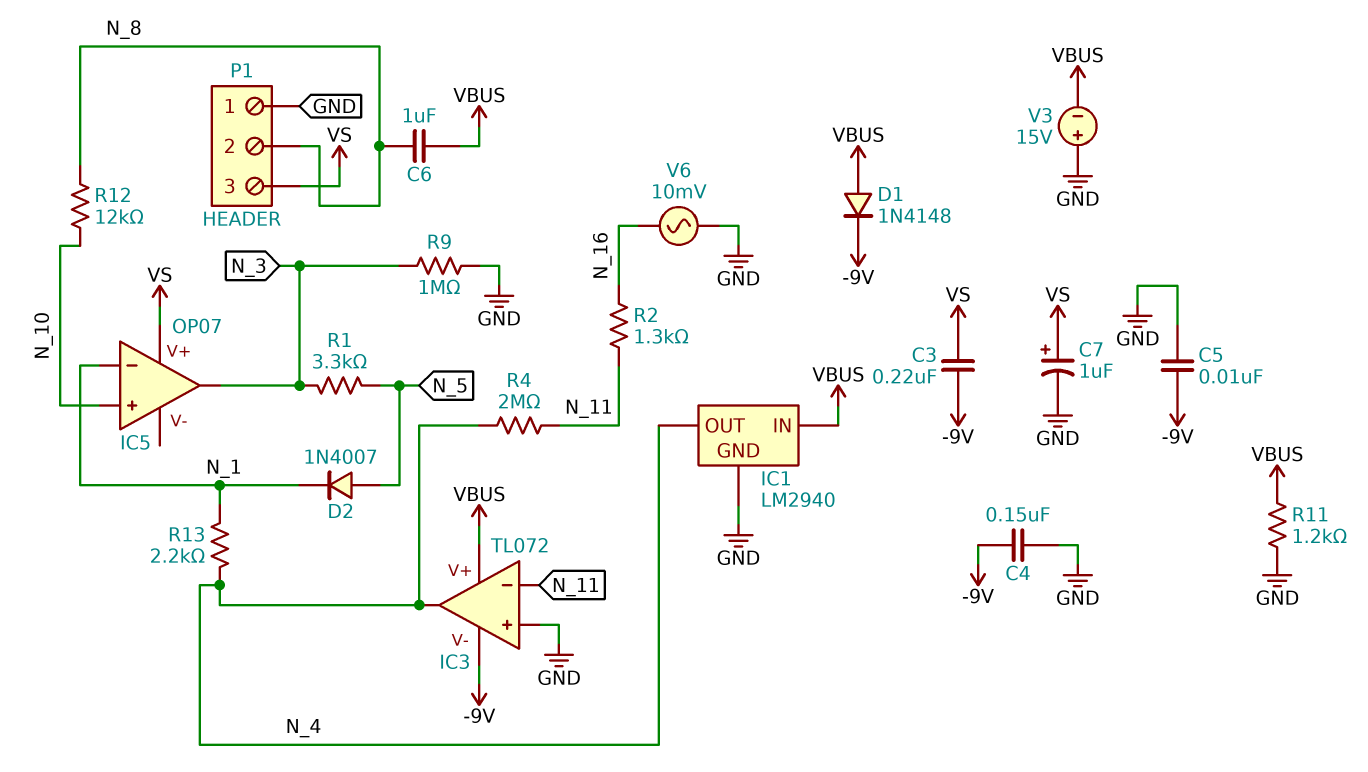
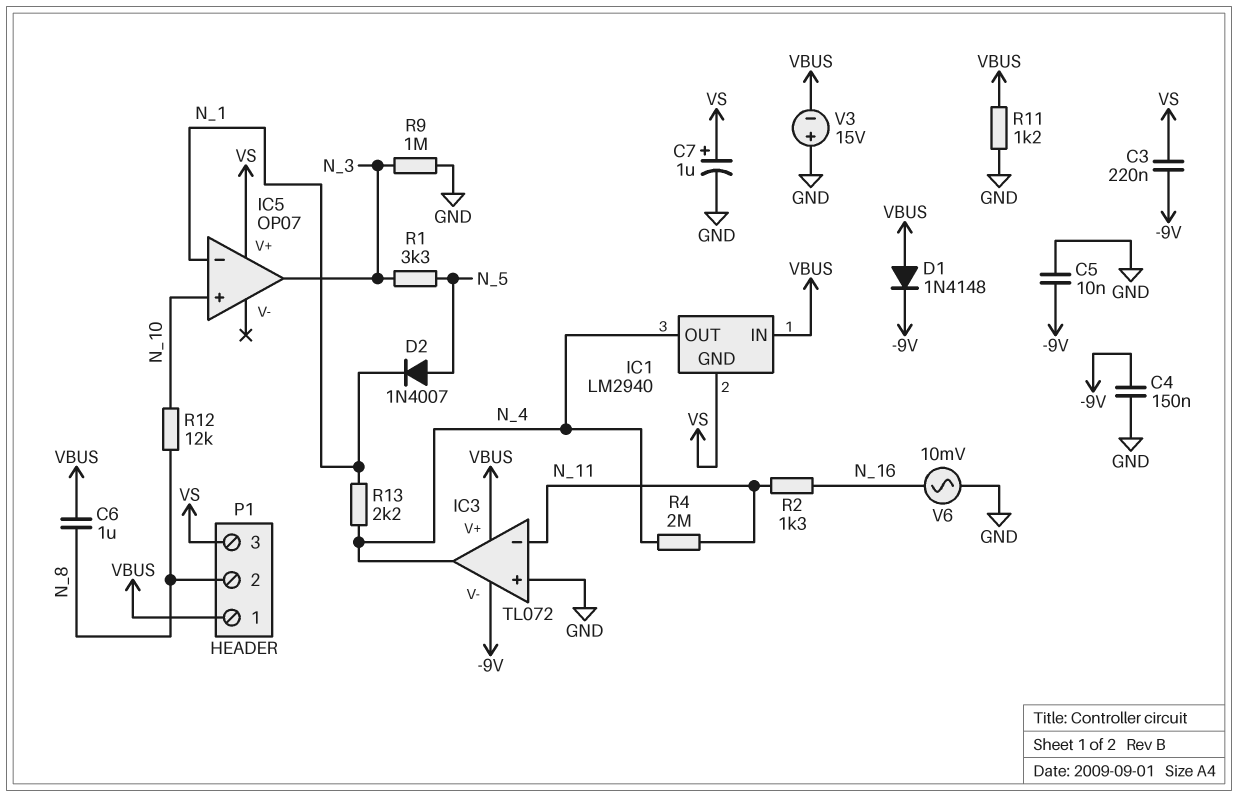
IC1 pin GND: GND -> VS
P1 pin 1: GND -> VBUS

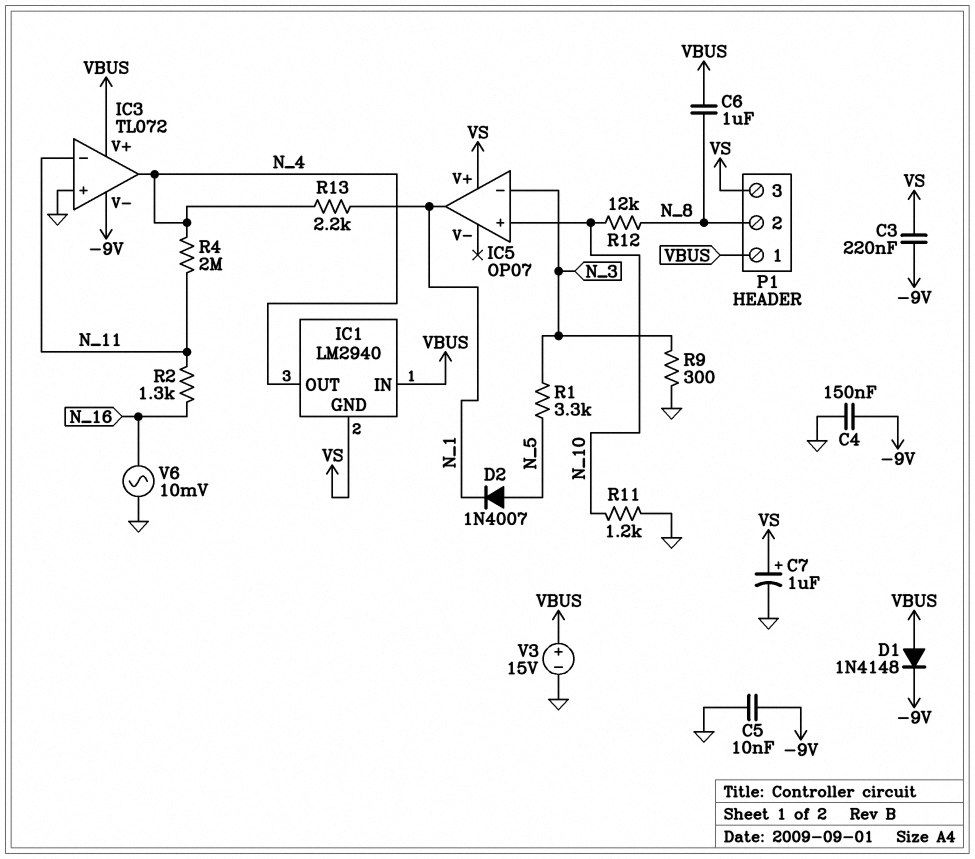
IC5 pin in-: N_1 -> N_3
IC5 pin out: N_3 -> N_1
R9: 1M (GND, N_3) -> 300 (GND, N_3)
R11: 1.2k (GND, VBUS) -> 1.2k (GND, N_10)
V3: 15V (plus GND, minus VBUS) -> 15V (plus VBUS, minus GND)

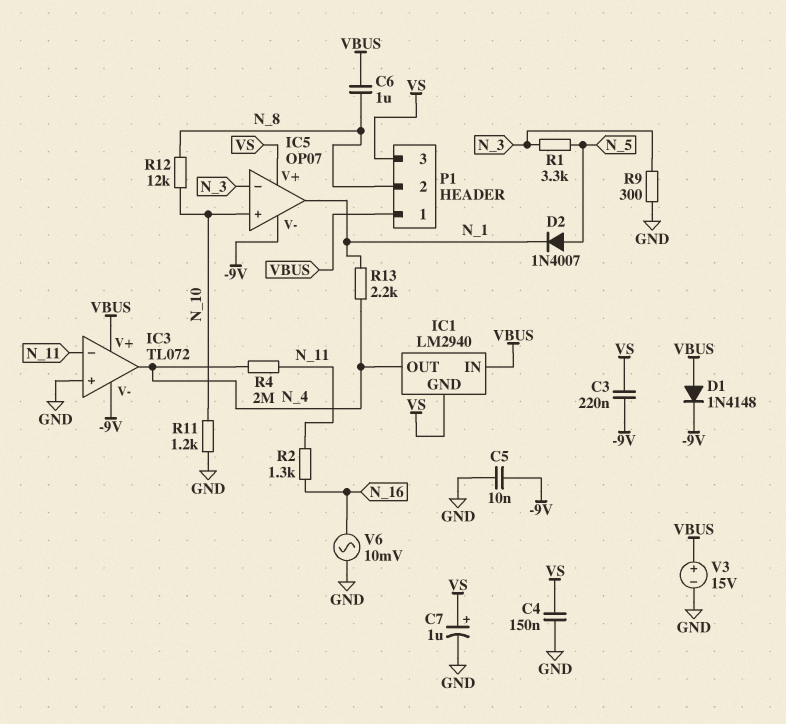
C4: 150nF (-9V, GND) -> 150nF (GND, VS)
IC5 pin V-: none -> -9V

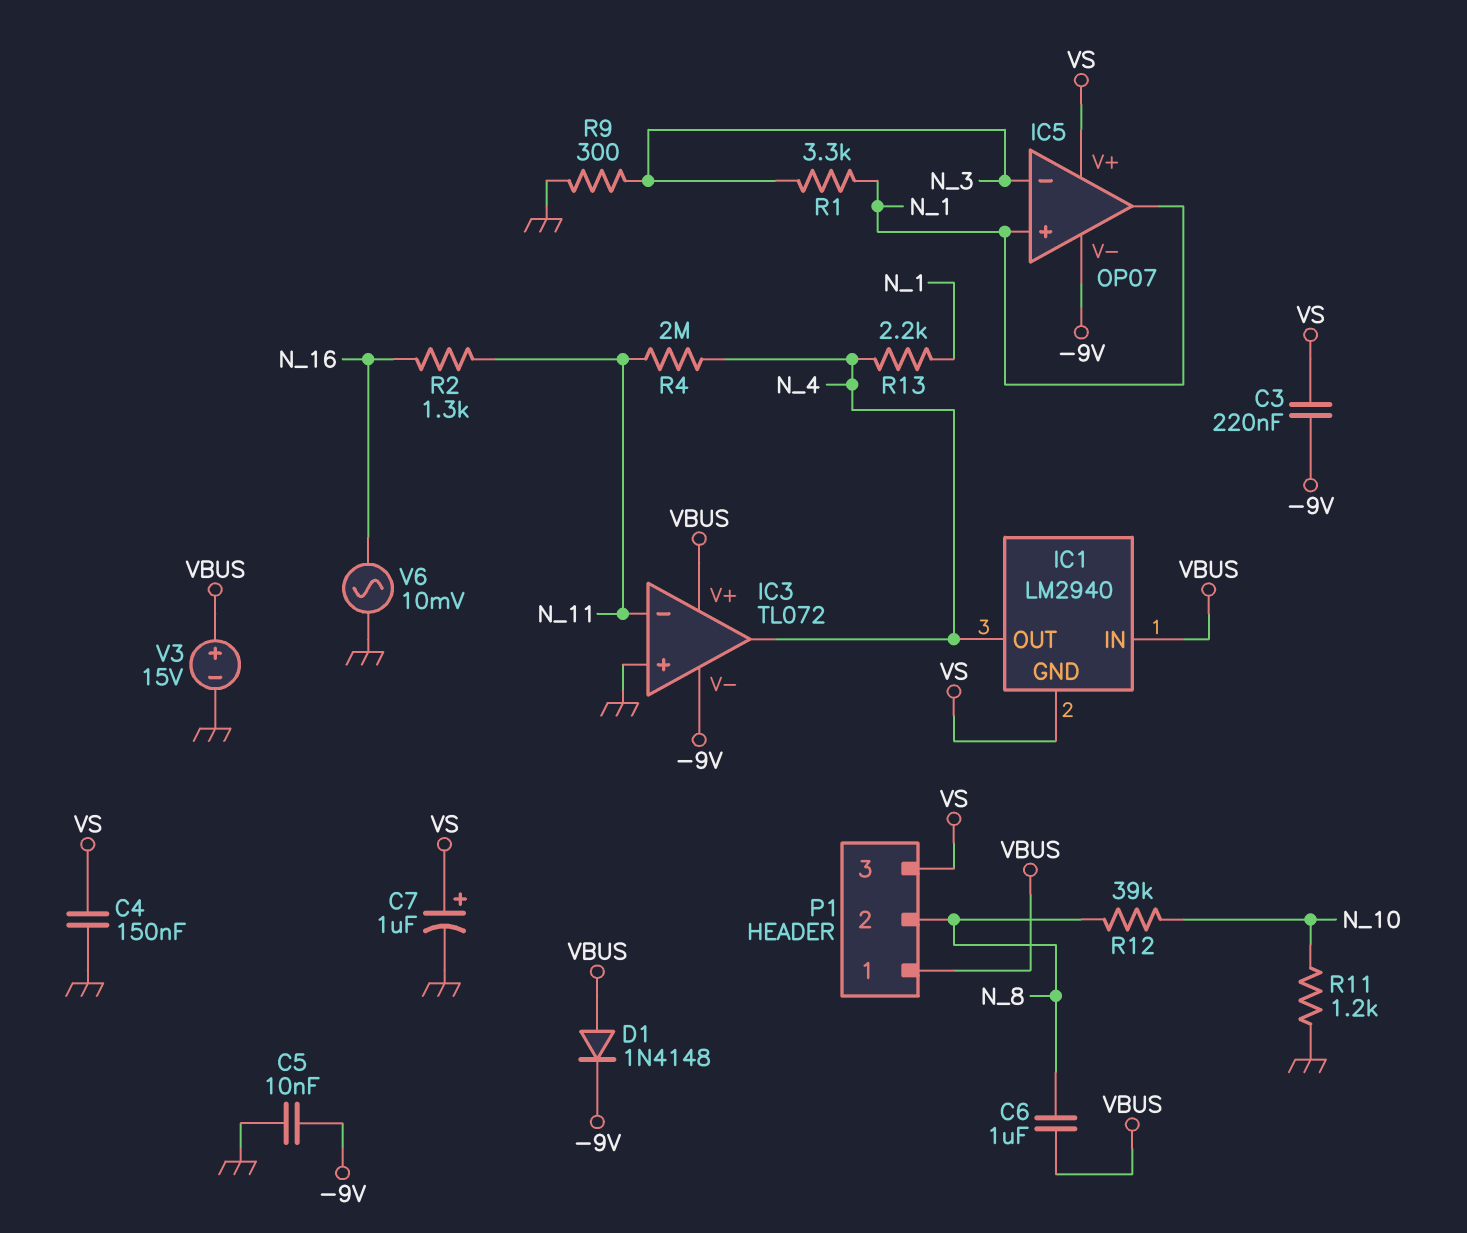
D2: diode 1N4007 (A N_5, K N_1) -> none
IC5 pin in+: N_10 -> N_1
R1: 3.3k (N_3, N_5) -> 3.3k (N_1, N_3)
R12: 12k (N_8, N_10) -> 39k (N_8, N_10)

